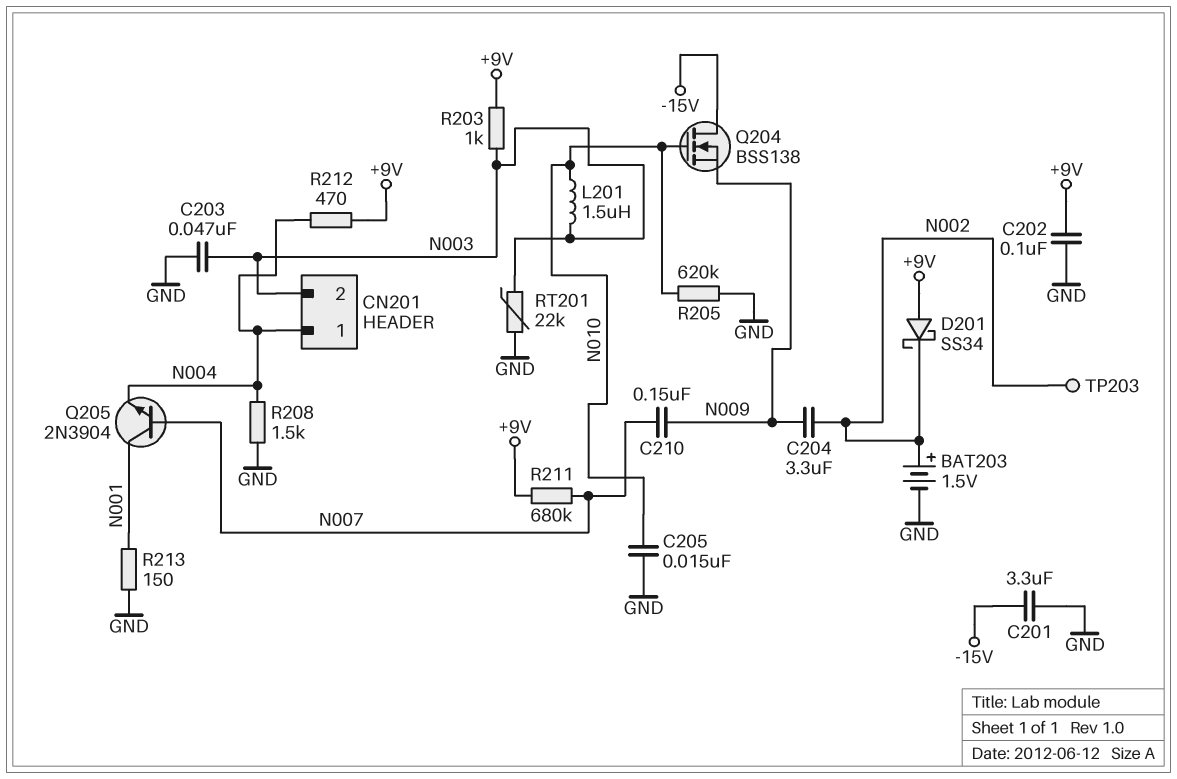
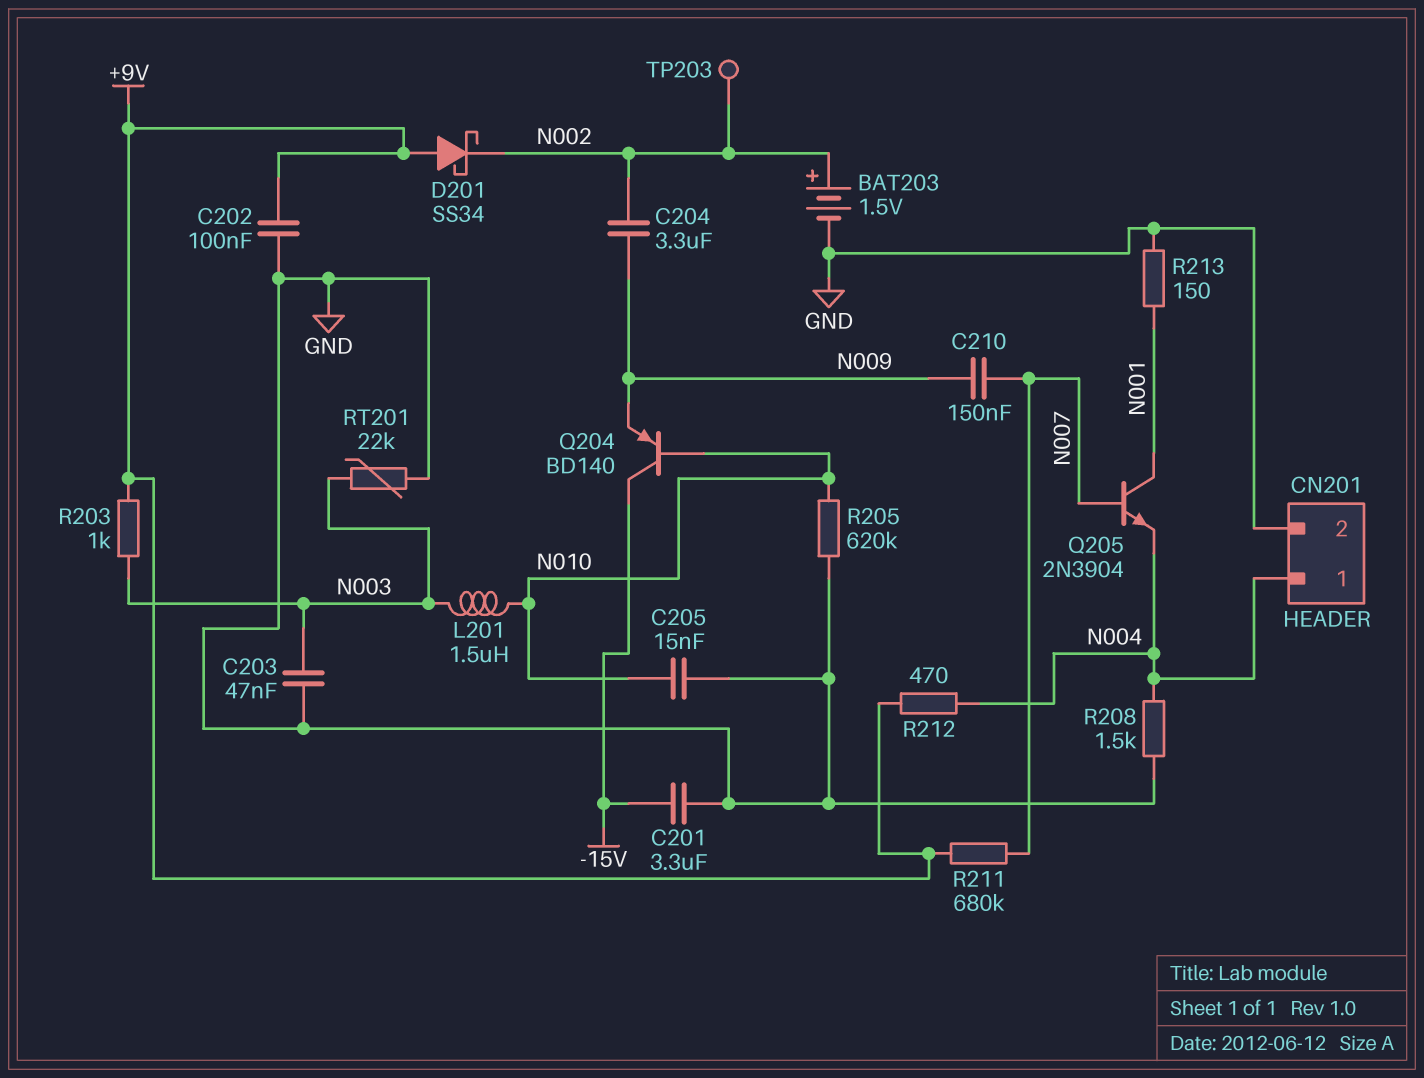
CN201 pin 2: N003 -> GND
Q204: NMOS BSS138 (G N010, D -15V, S N009) -> PNP BD140 (B N010, C -15V, E N009)

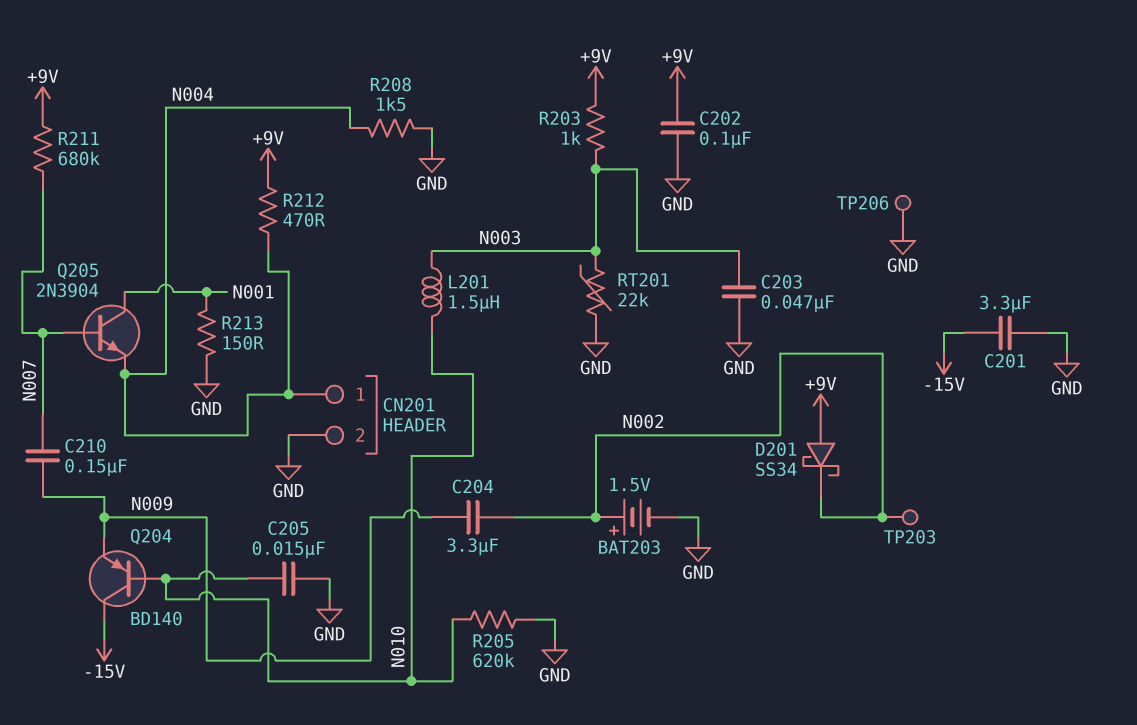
TP206: none -> test point (GND)

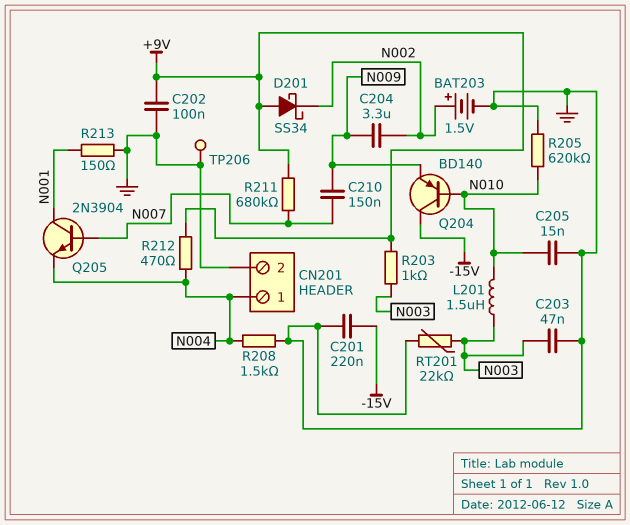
C201: 3.3uF (-15V, GND) -> 220nF (-15V, GND)
TP203: test point (N002) -> none

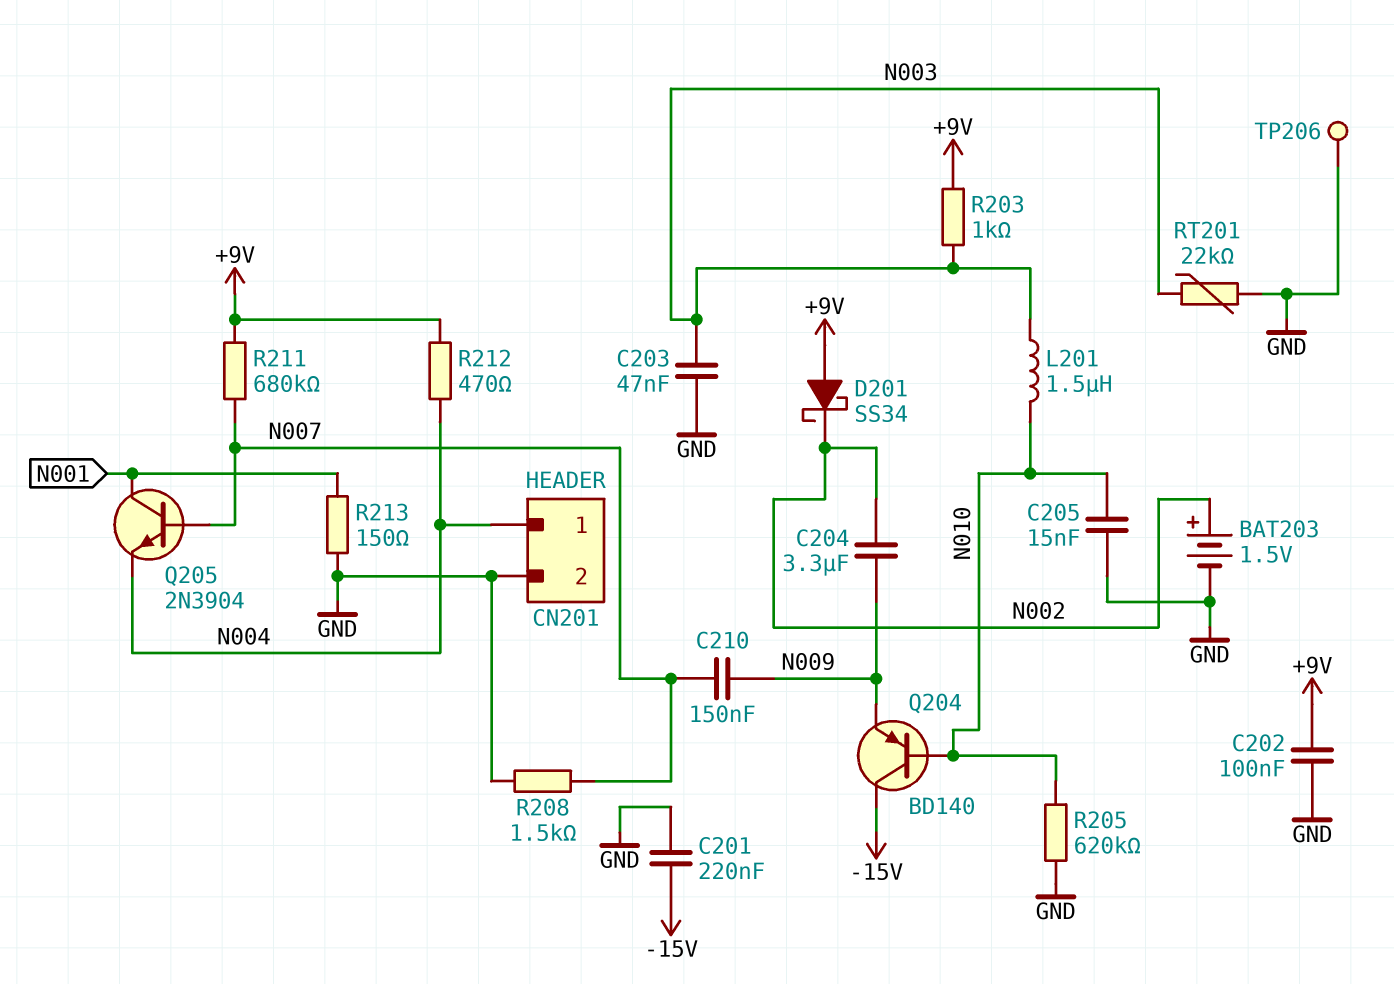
R208: 1.5k (GND, N004) -> 1.5k (GND, N007)

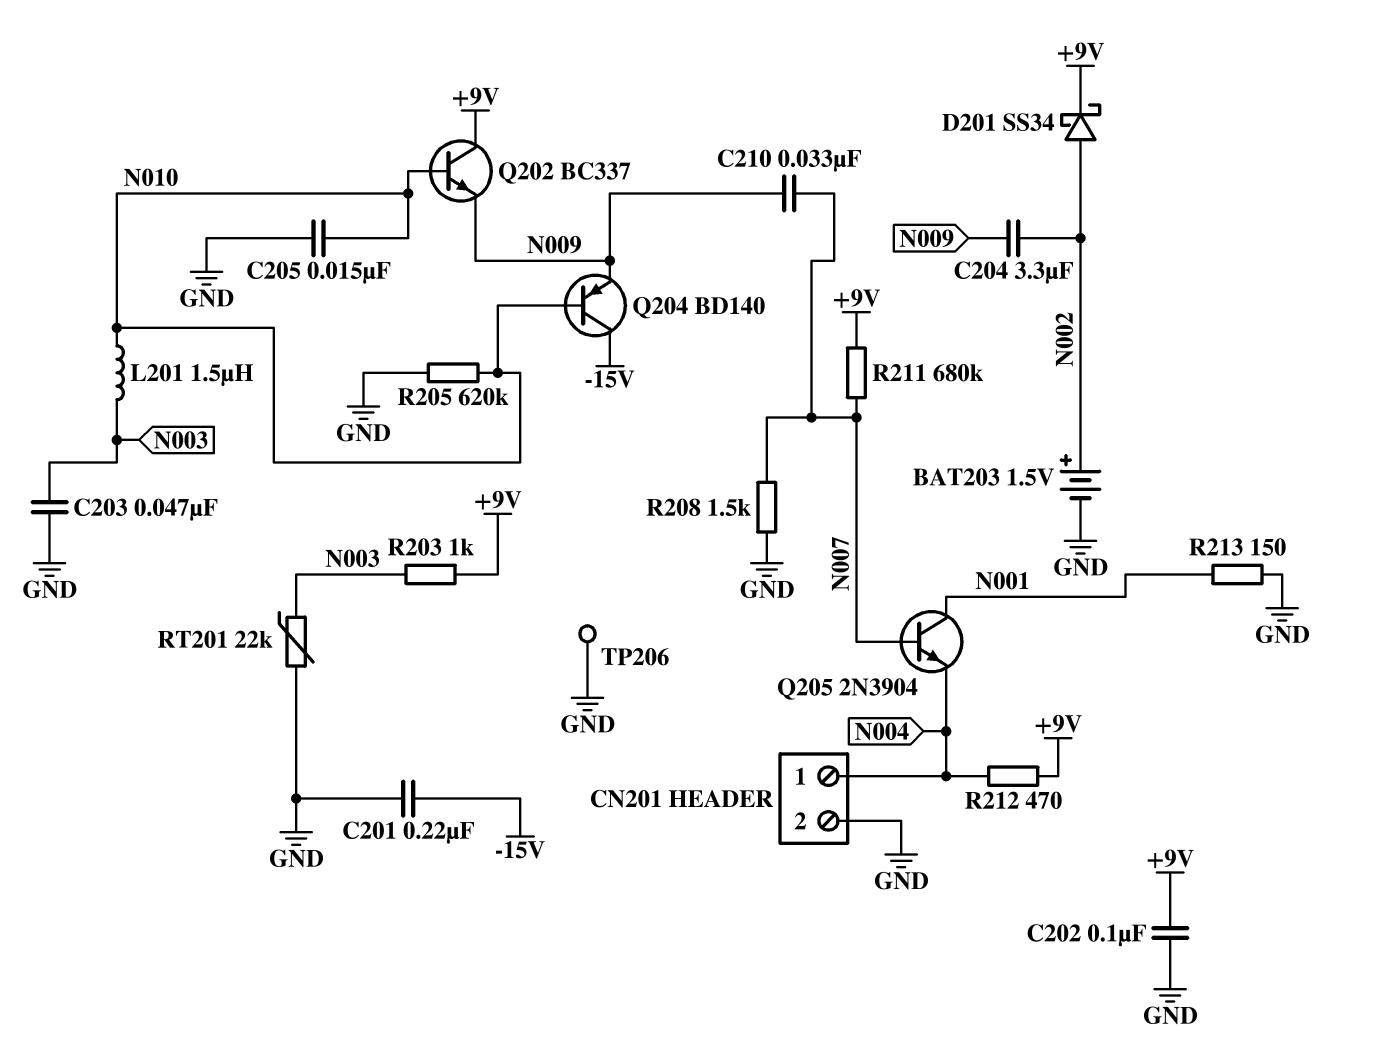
C210: 150nF (N007, N009) -> 33nF (N007, N009)
D201: schottky SS34 (A +9V, K N002) -> schottky SS34 (A N002, K +9V)
Q202: none -> NPN BC337 (B N010, C +9V, E N009)

